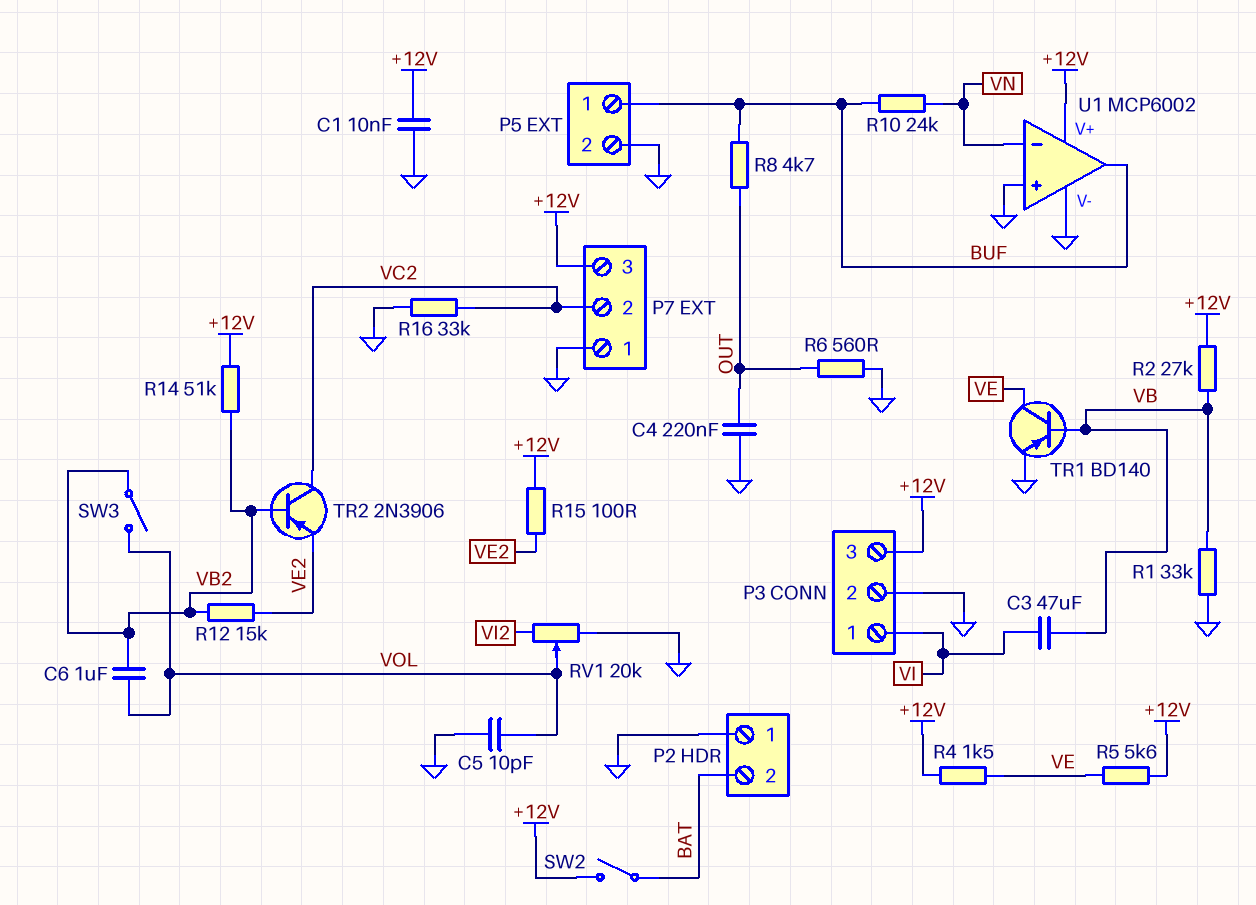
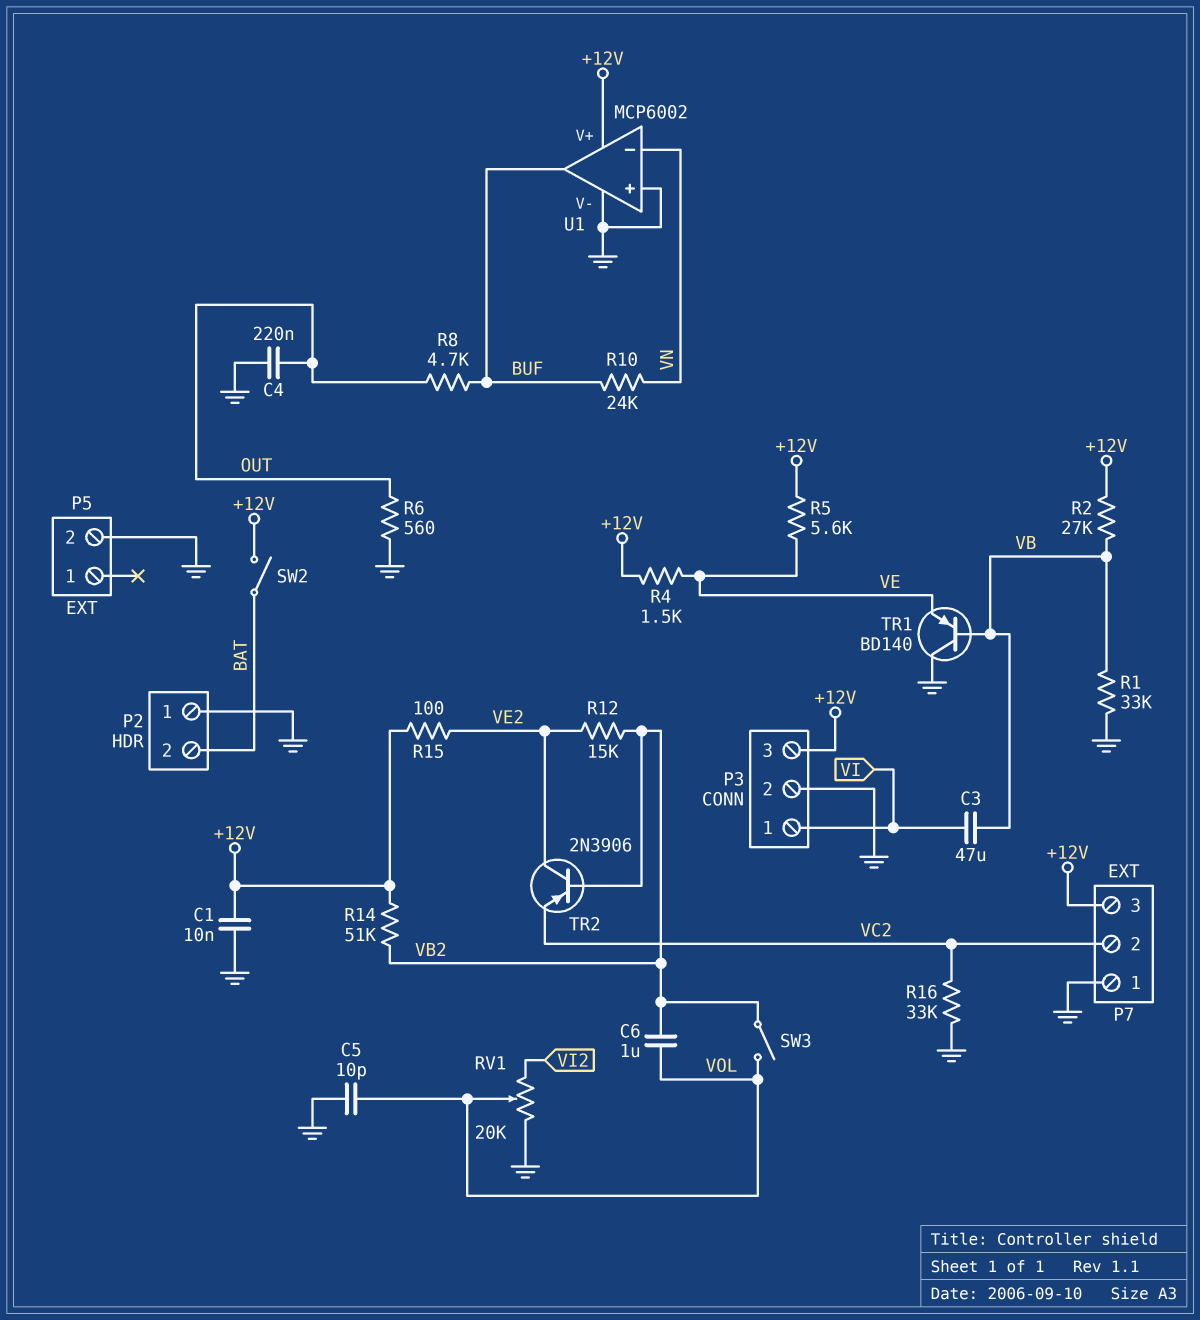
P5 pin 1: BUF -> none
TR1: PNP BD140 (B VB, C VE, E GND) -> PNP BD140 (B VB, C GND, E VE)
TR2: PNP 2N3906 (B VB2, C VC2, E VE2) -> PNP 2N3906 (B VB2, C VE2, E VC2)

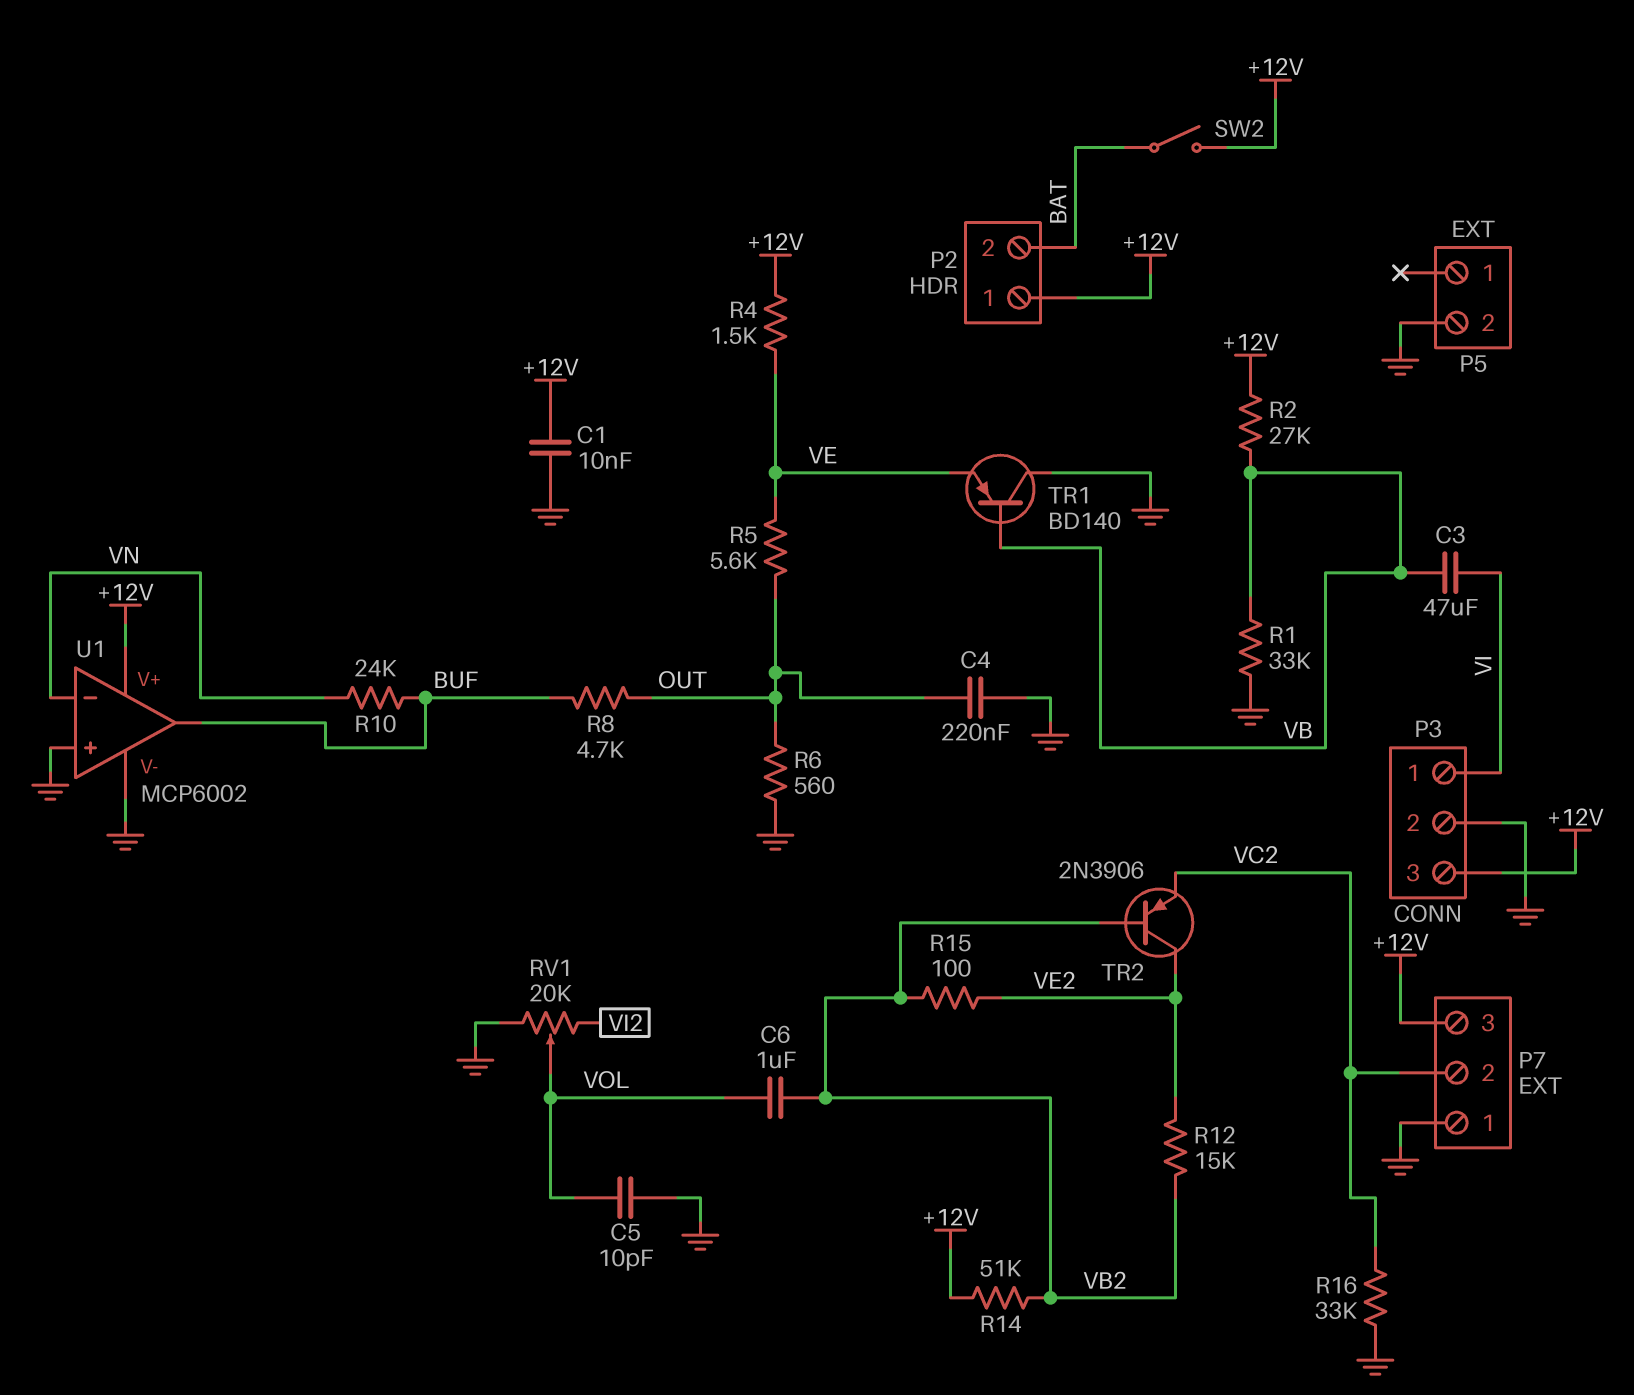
P2 pin 1: GND -> +12V
R5: 5.6k (+12V, VE) -> 5.6k (OUT, VE)
R15: 100 (+12V, VE2) -> 100 (VB2, VE2)
SW3: switch (VB2, VOL) -> none

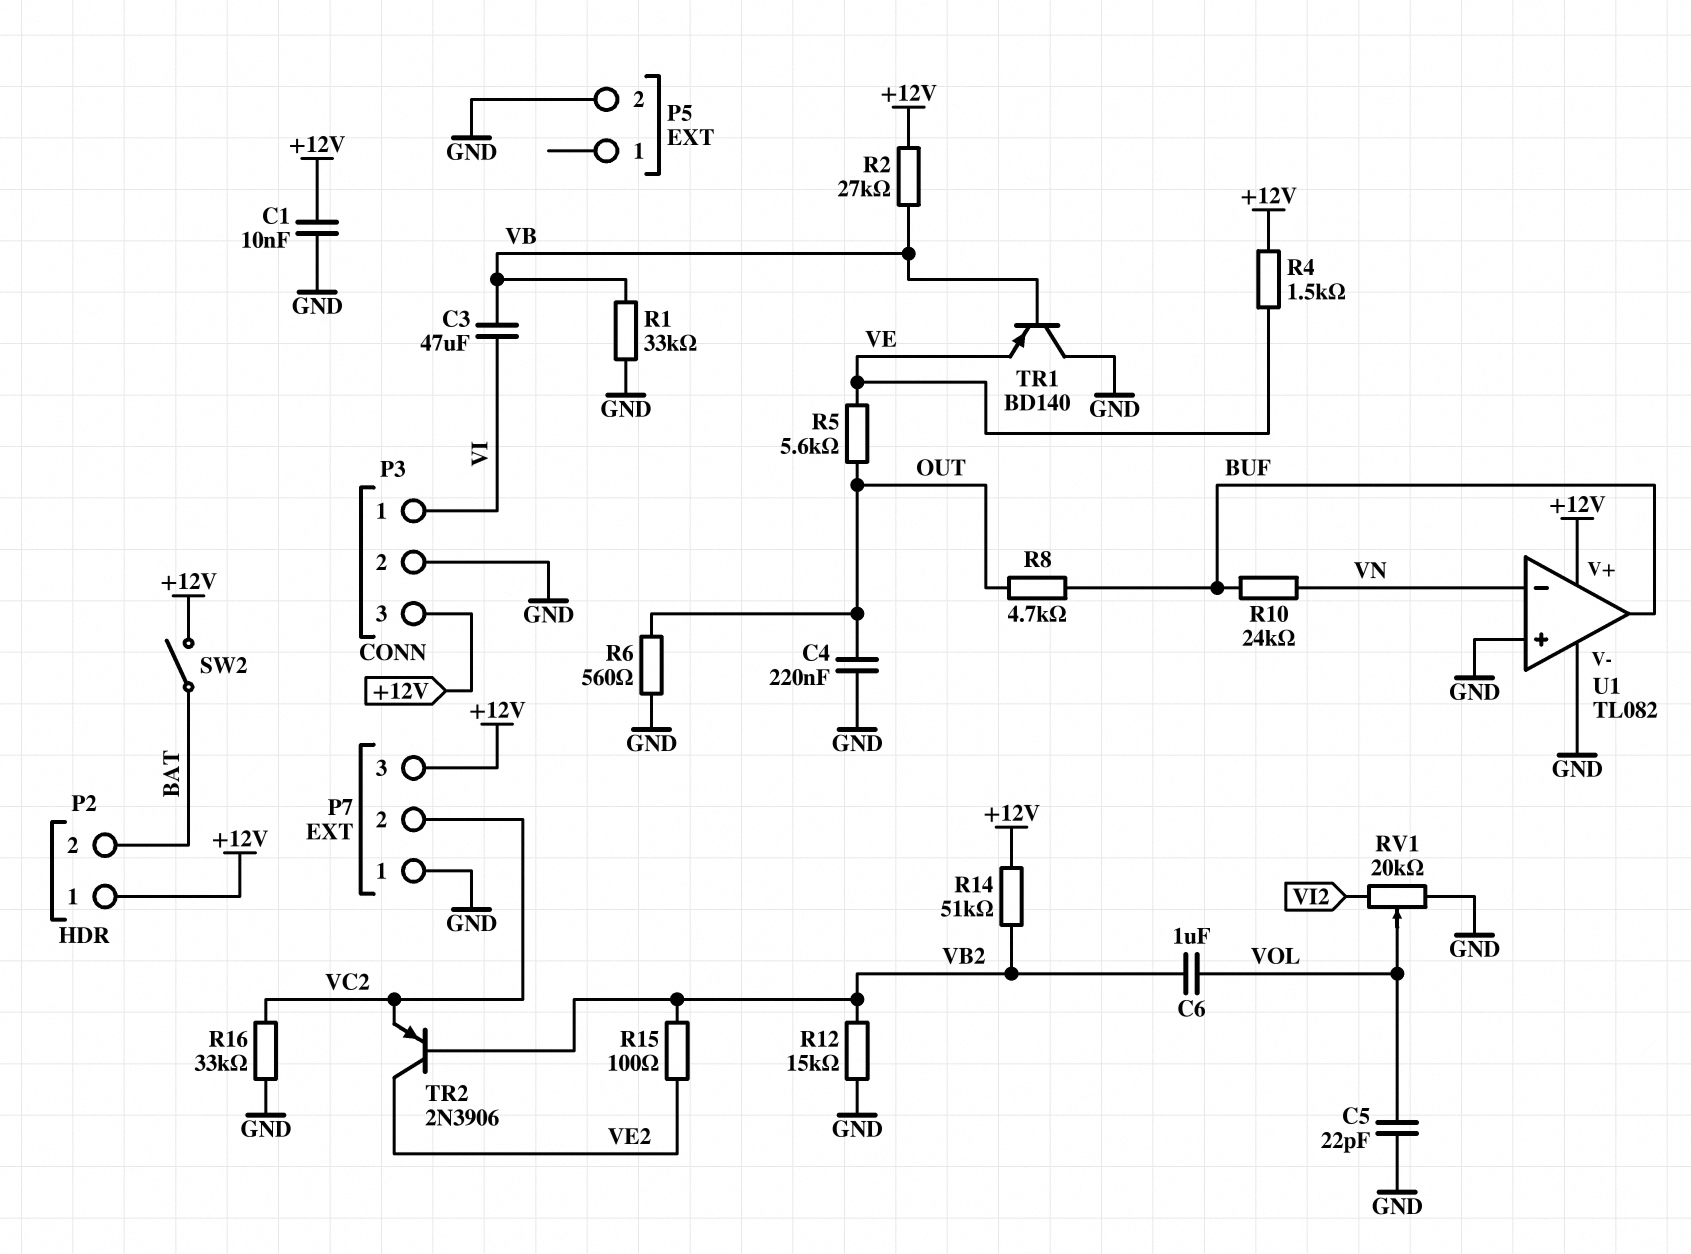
C5: 10pF (GND, VOL) -> 22pF (GND, VOL)
R12: 15k (VB2, VE2) -> 15k (GND, VB2)
U1: MCP6002 -> TL082

